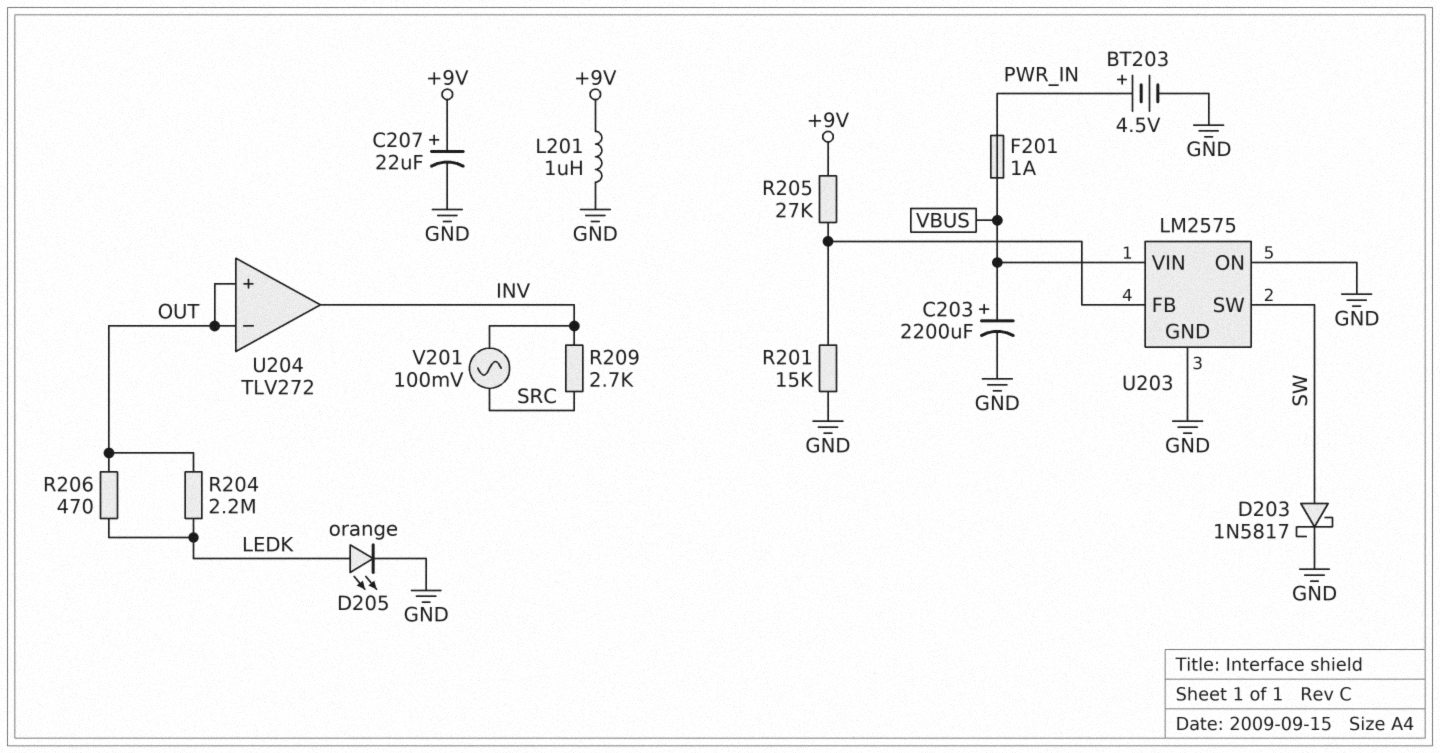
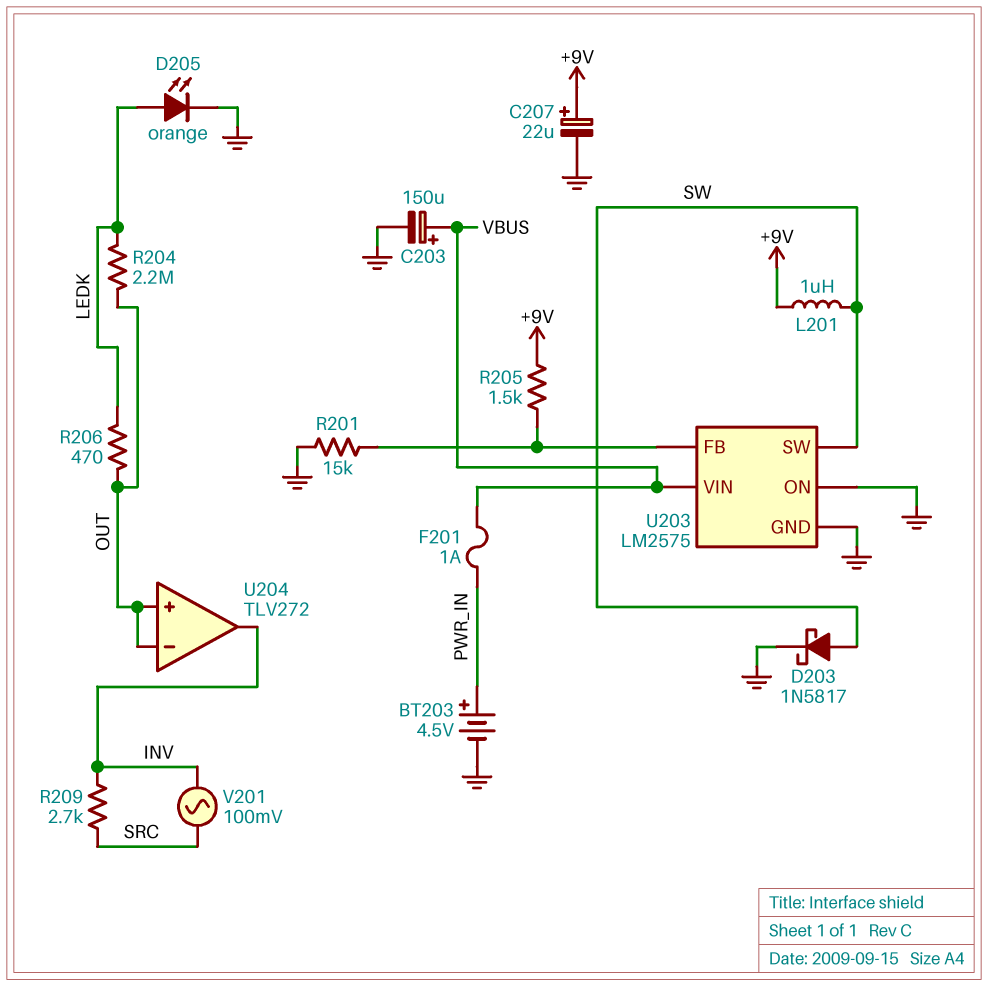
C203: 2200uF (plus VBUS, minus GND) -> 150uF (plus VBUS, minus GND)
L201: 1uH (+9V, GND) -> 1uH (+9V, SW)
R205: 27k (+9V, U203/FB) -> 1.5k (+9V, U203/FB)

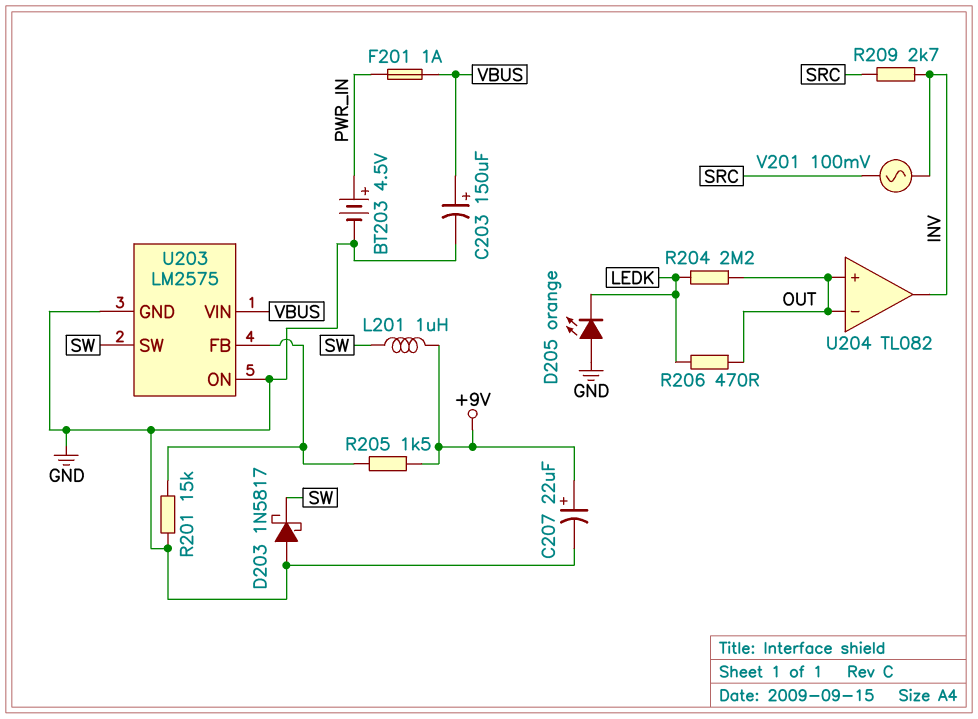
D203: schottky 1N5817 (A SW, K GND) -> schottky 1N5817 (A GND, K SW)
D205: LED orange (A LEDK, K GND) -> LED orange (A GND, K LEDK)
U204: TLV272 -> TL082

